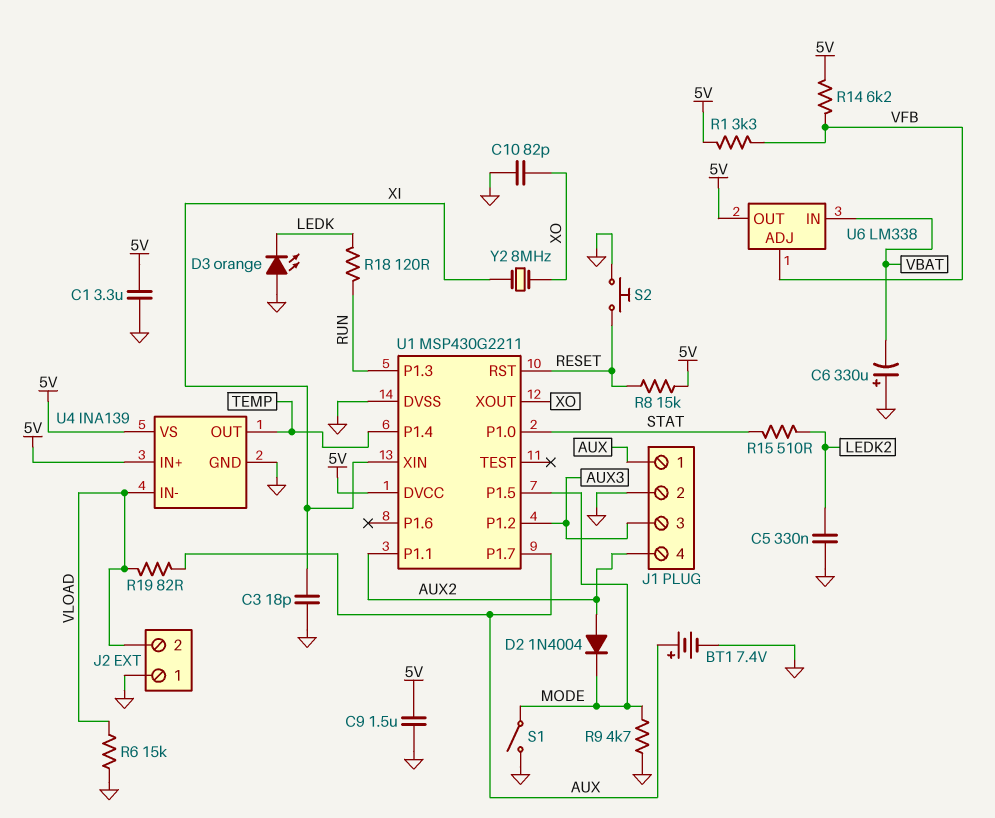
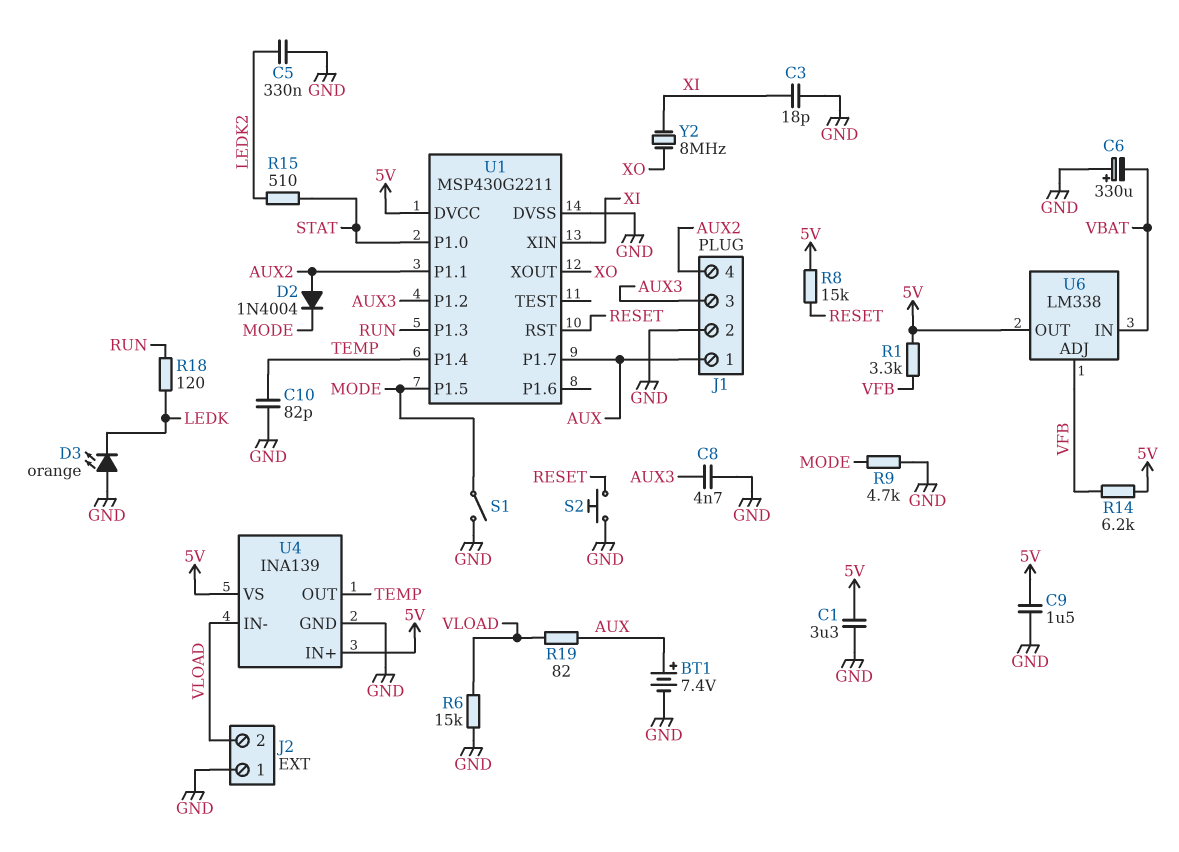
C8: none -> 4.7nF (AUX3, GND)
C10: 82pF (GND, XO) -> 82pF (GND, TEMP)

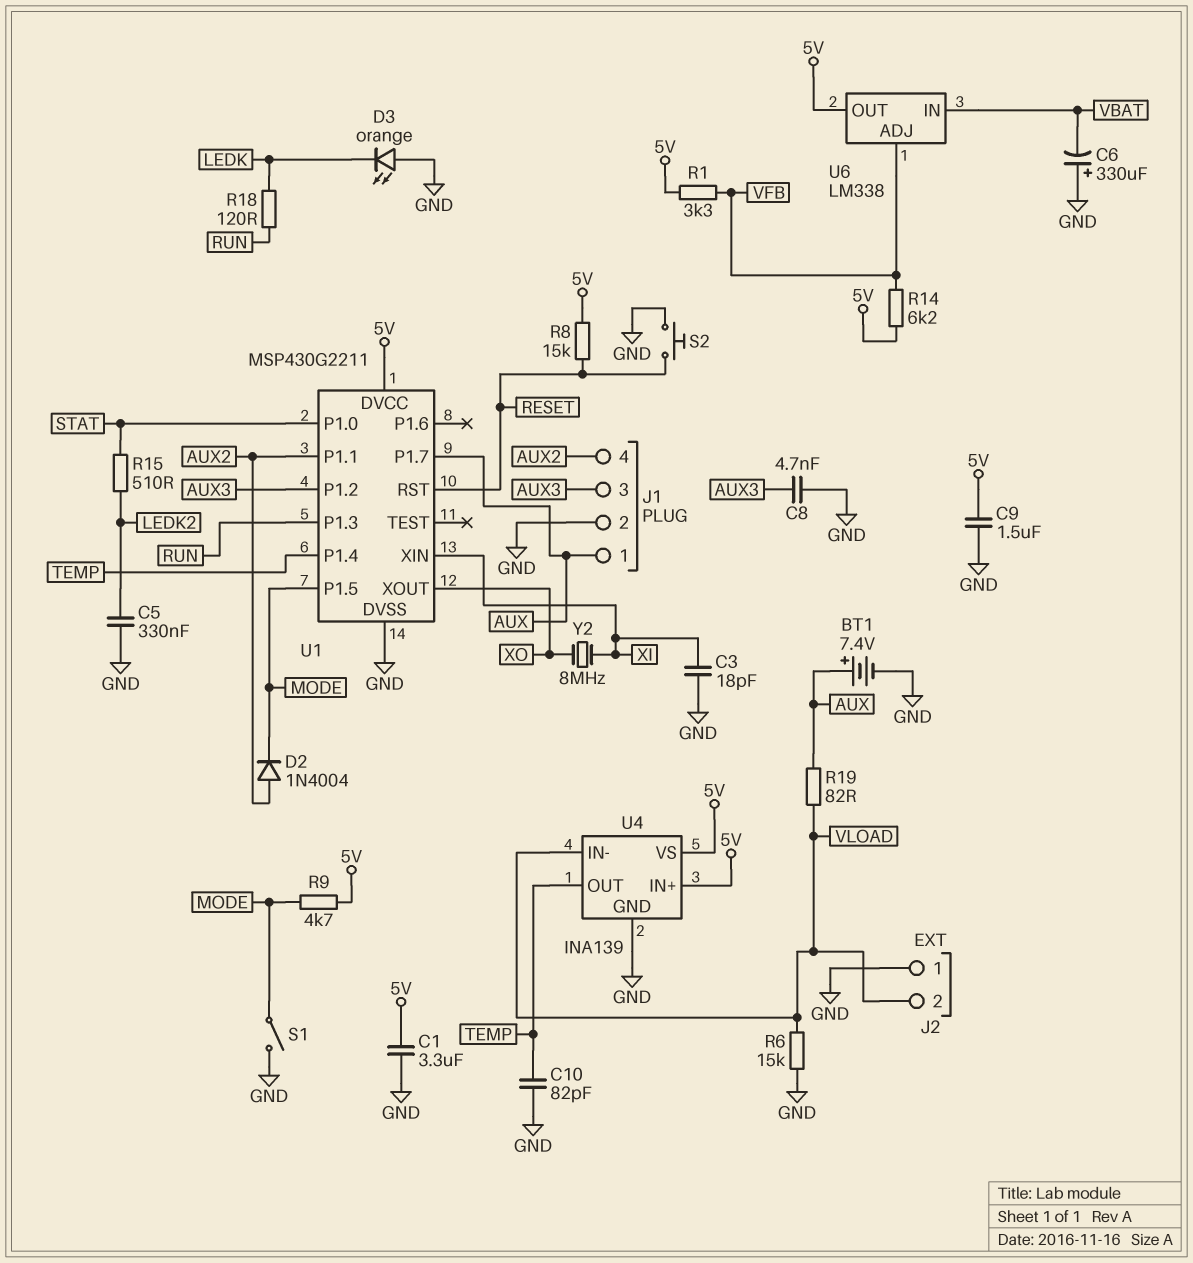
R9: 4.7k (GND, MODE) -> 4.7k (5V, MODE)

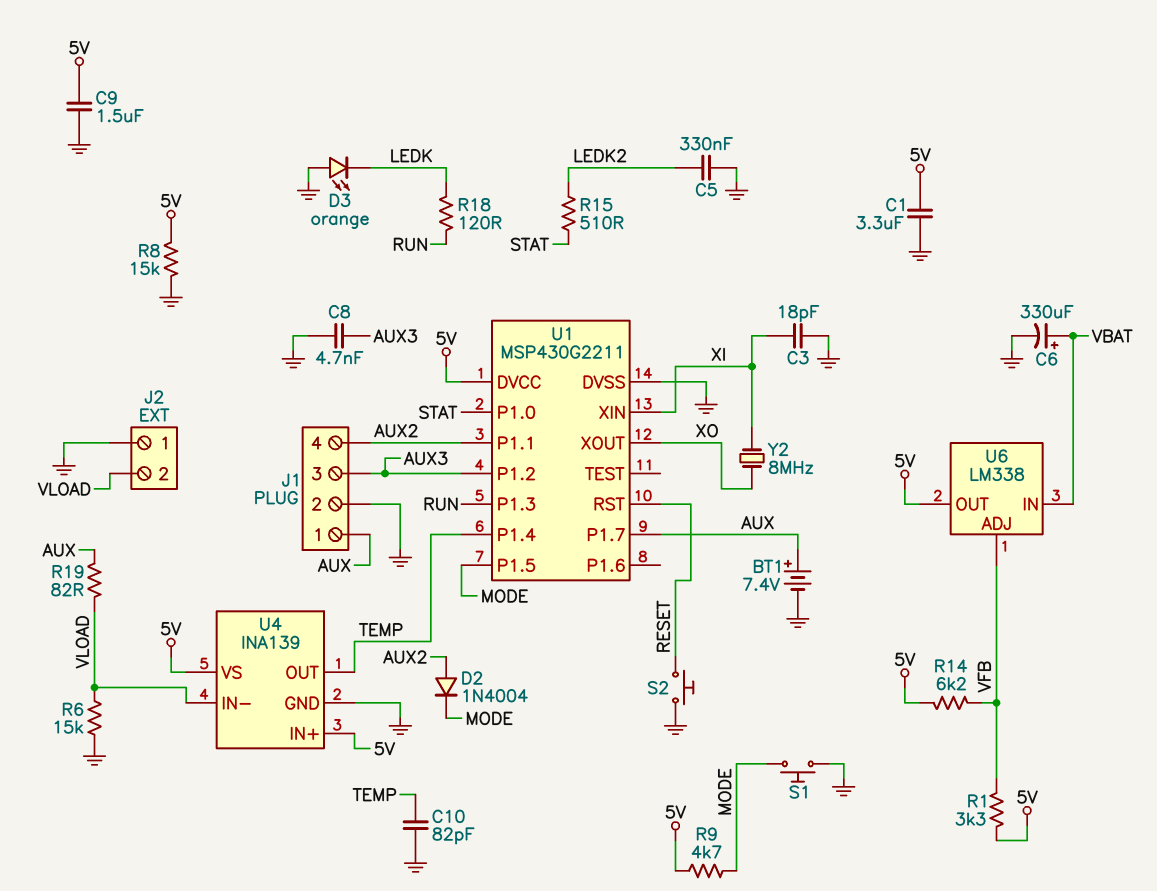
C6: 330uF (plus GND, minus VBAT) -> 330uF (plus VBAT, minus GND)
R8: 15k (5V, RESET) -> 15k (5V, GND)
S1: switch (GND, MODE) -> button (GND, MODE)

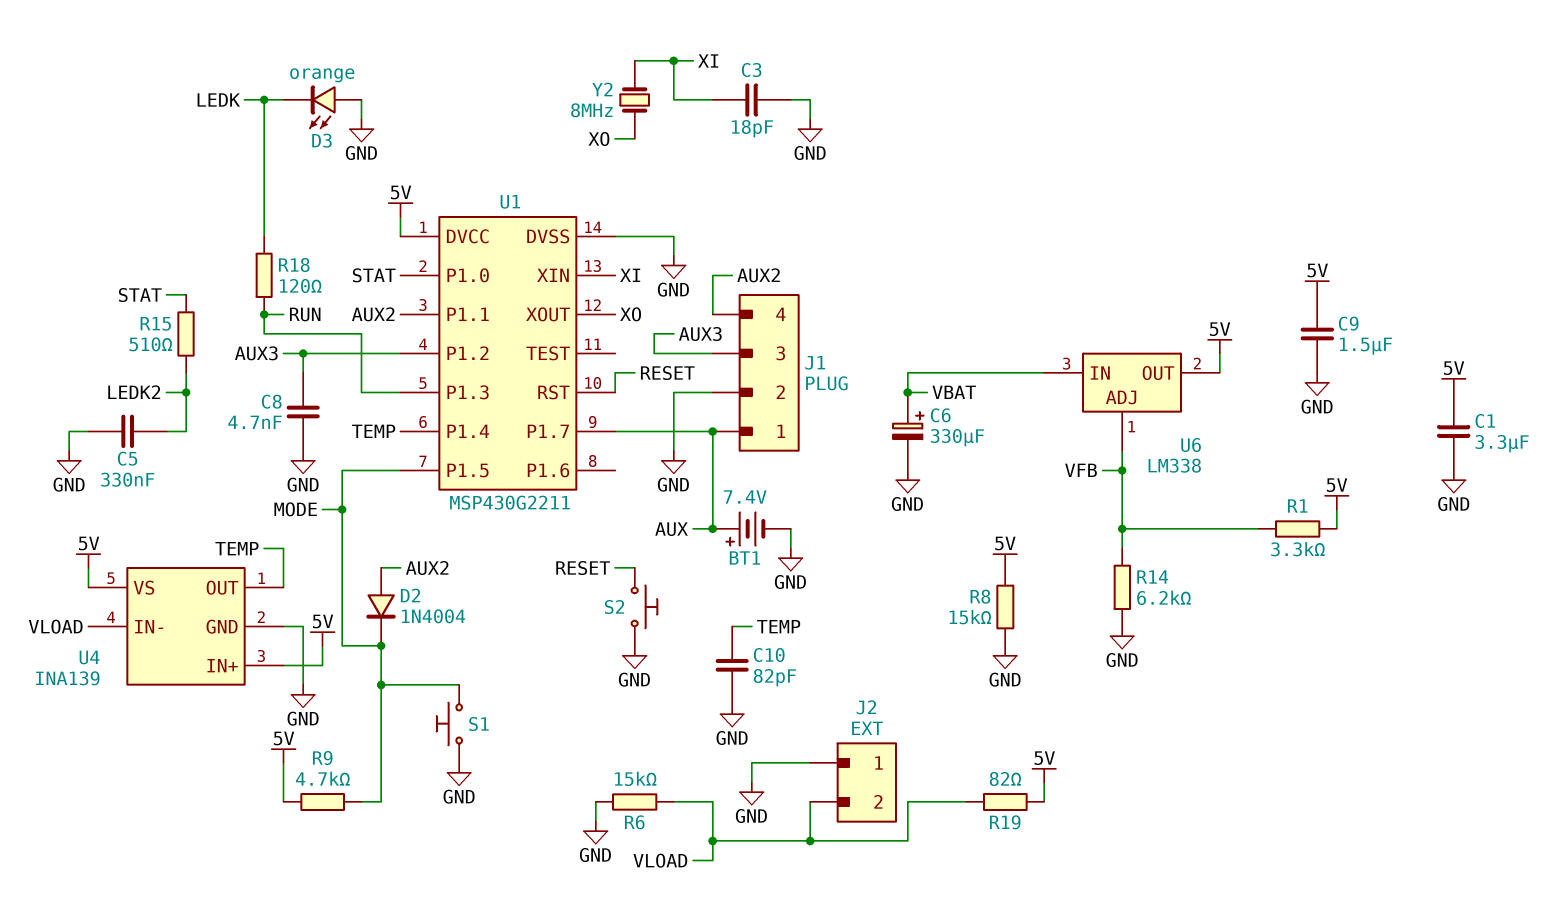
R14: 6.2k (5V, VFB) -> 6.2k (GND, VFB)
R19: 82 (AUX, VLOAD) -> 82 (5V, VLOAD)

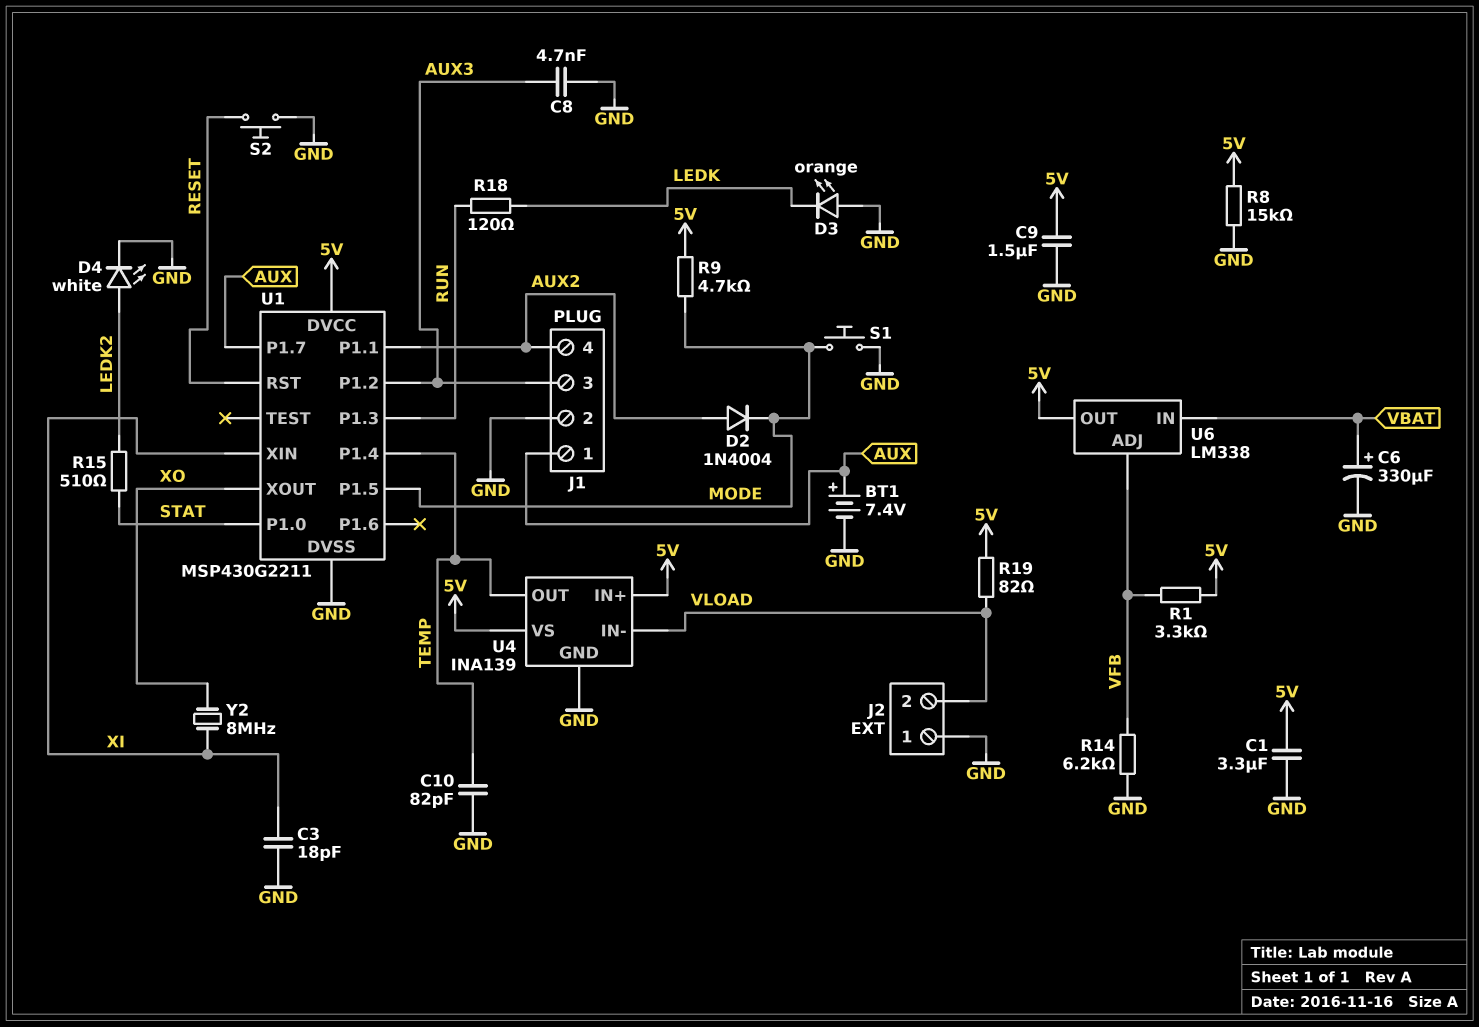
C5: 330nF (GND, LEDK2) -> none
D4: none -> LED white (A LEDK2, K GND)
R6: 15k (GND, VLOAD) -> none

